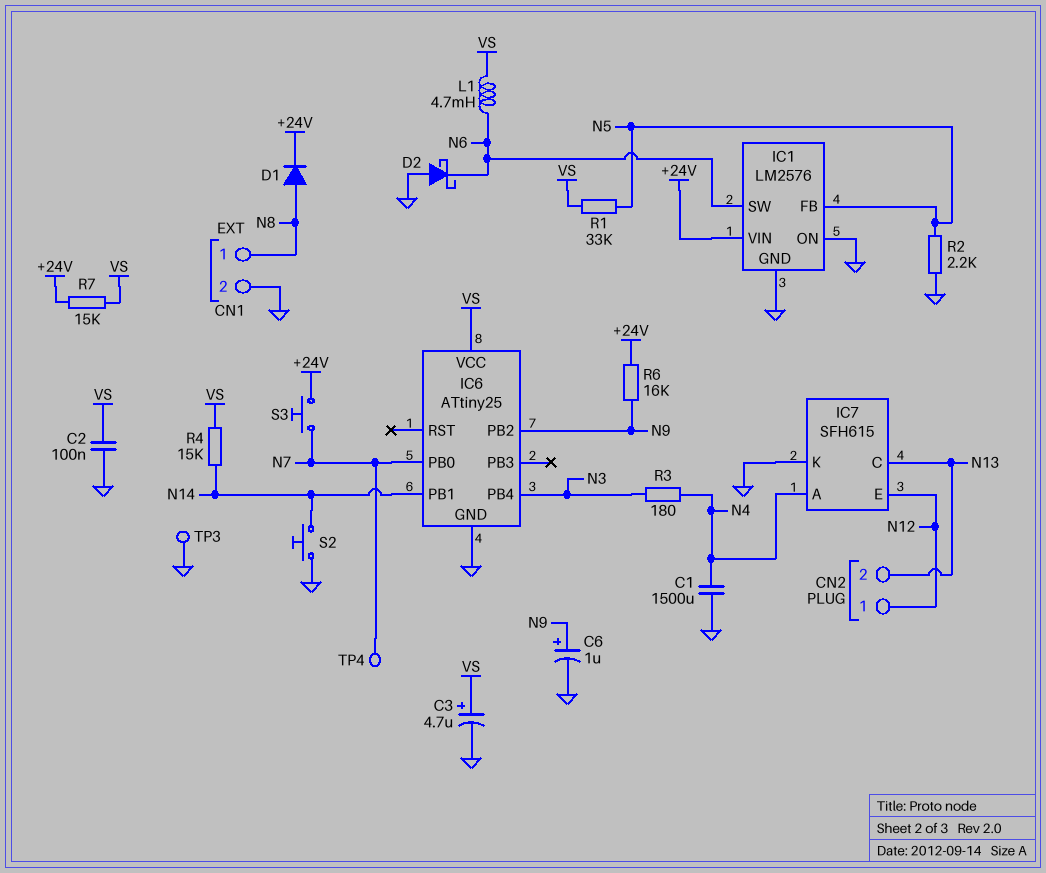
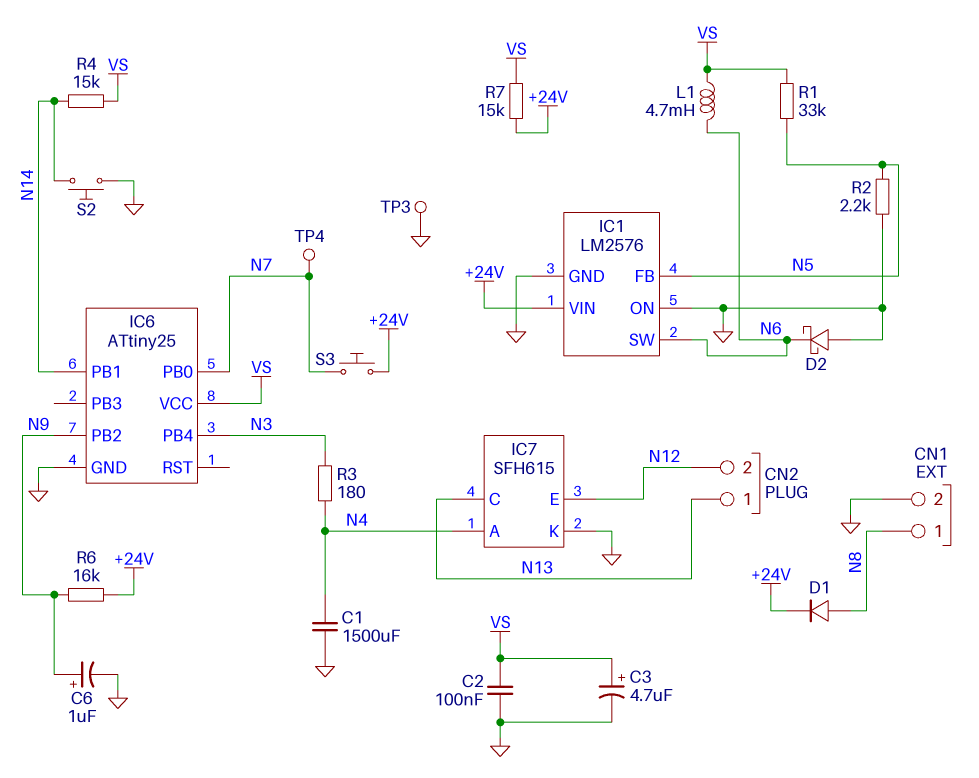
CN2 pin 1: N12 -> N13
CN2 pin 2: N13 -> N12

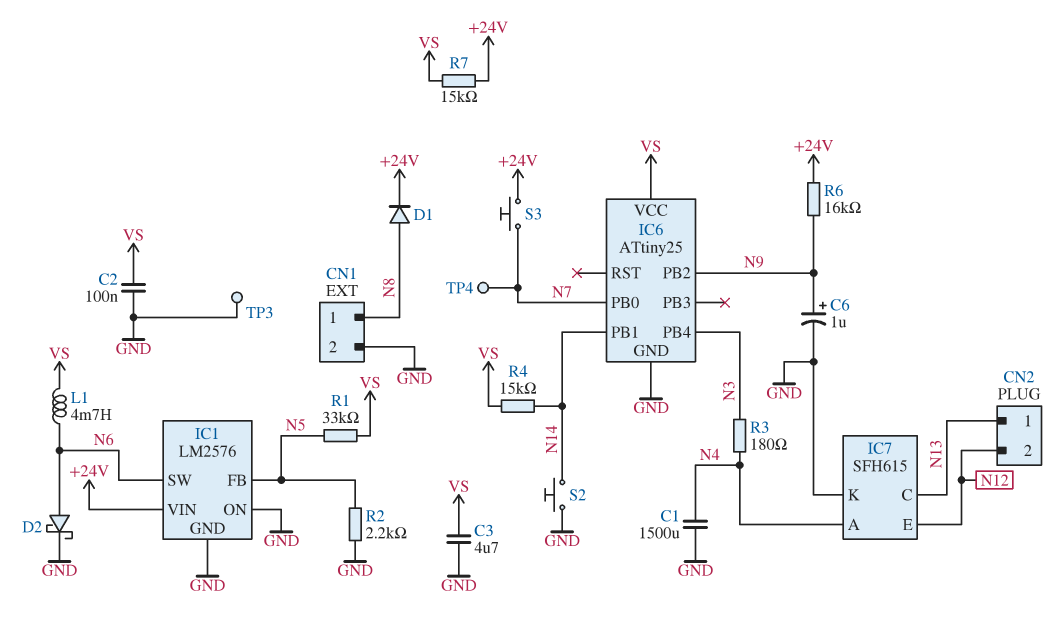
C3: 4.7uF (plus VS, minus GND) -> 4.7uF (GND, VS)
D2: schottky (A GND, K N6) -> schottky (A N6, K GND)

